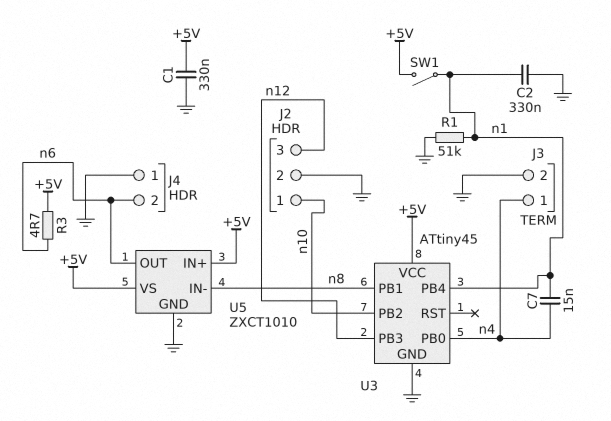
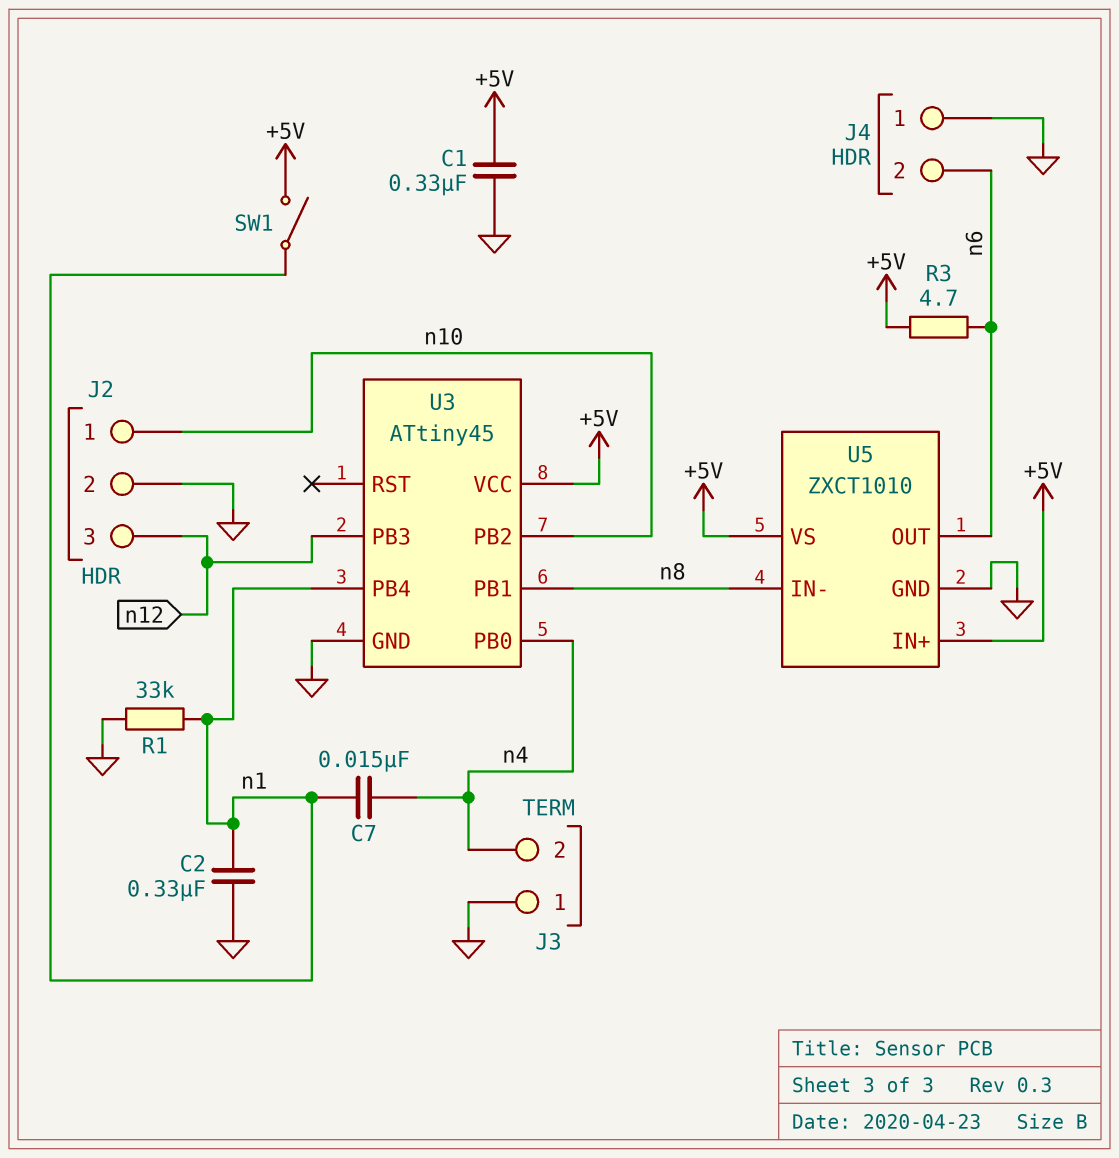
J3 pin 1: n4 -> GND
J3 pin 2: GND -> n4
R1: 51k (GND, n1) -> 33k (GND, n1)

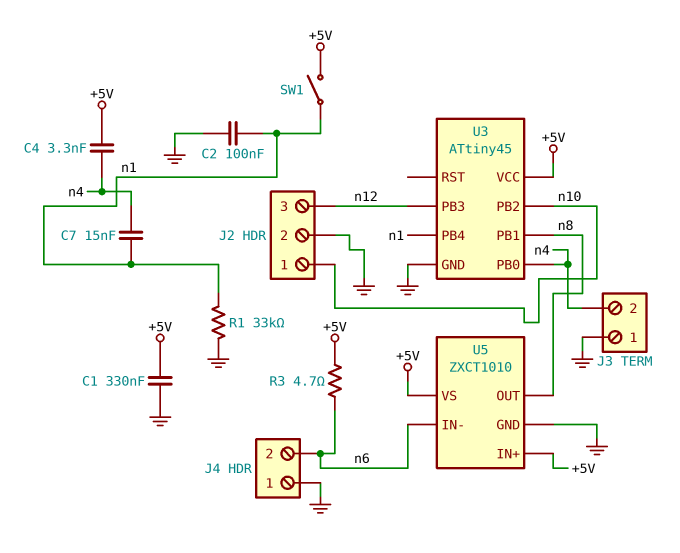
C2: 330nF (GND, n1) -> 100nF (GND, n1)
C4: none -> 3.3nF (+5V, n4)
U5 pin IN-: n8 -> n6
U5 pin OUT: n6 -> n8

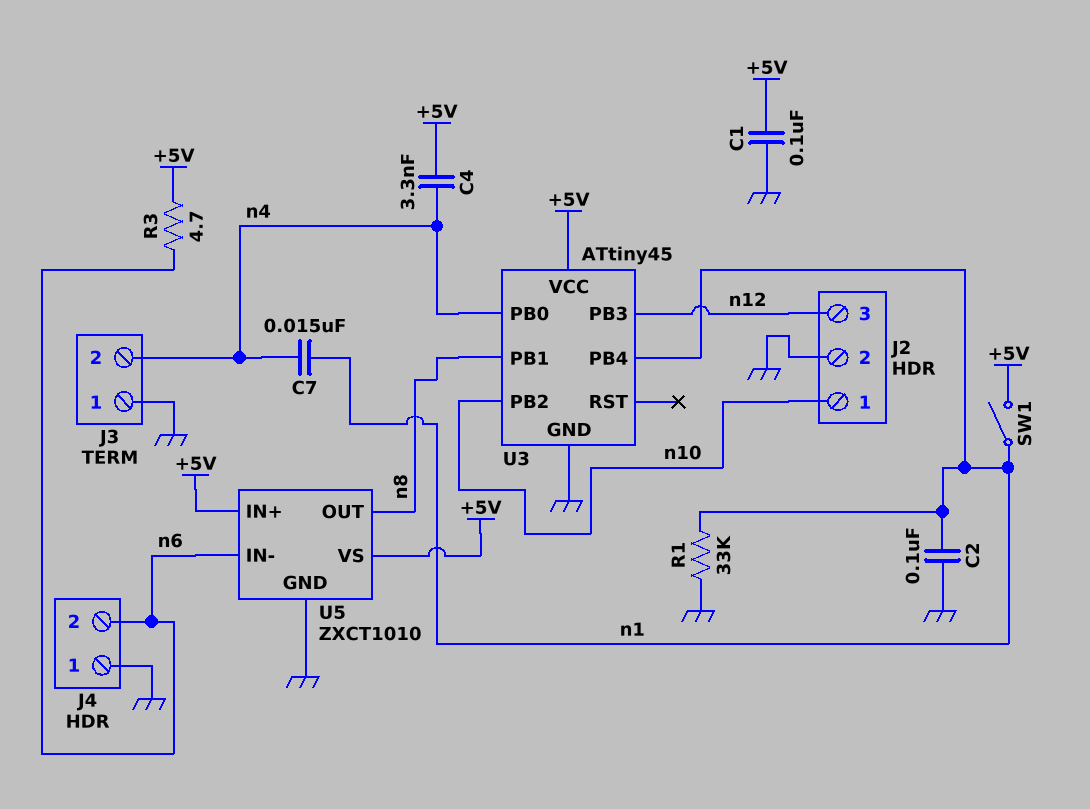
C1: 330nF (+5V, GND) -> 100nF (+5V, GND)

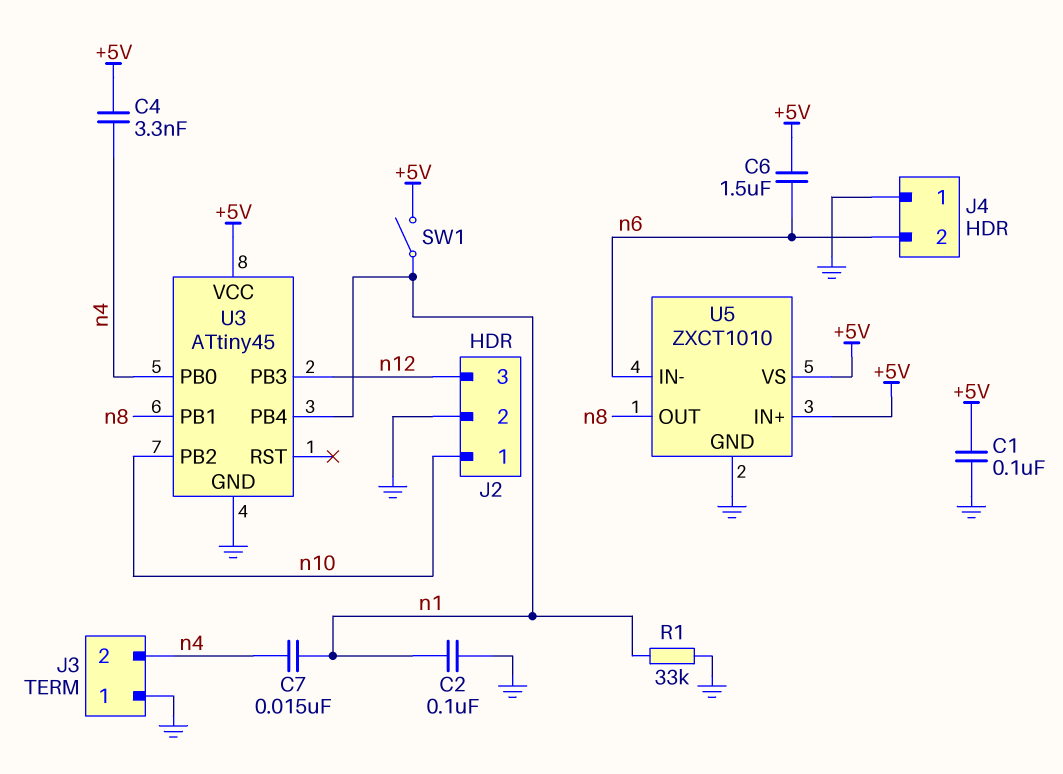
C6: none -> 1.5uF (+5V, n6)
R3: 4.7 (+5V, n6) -> none

